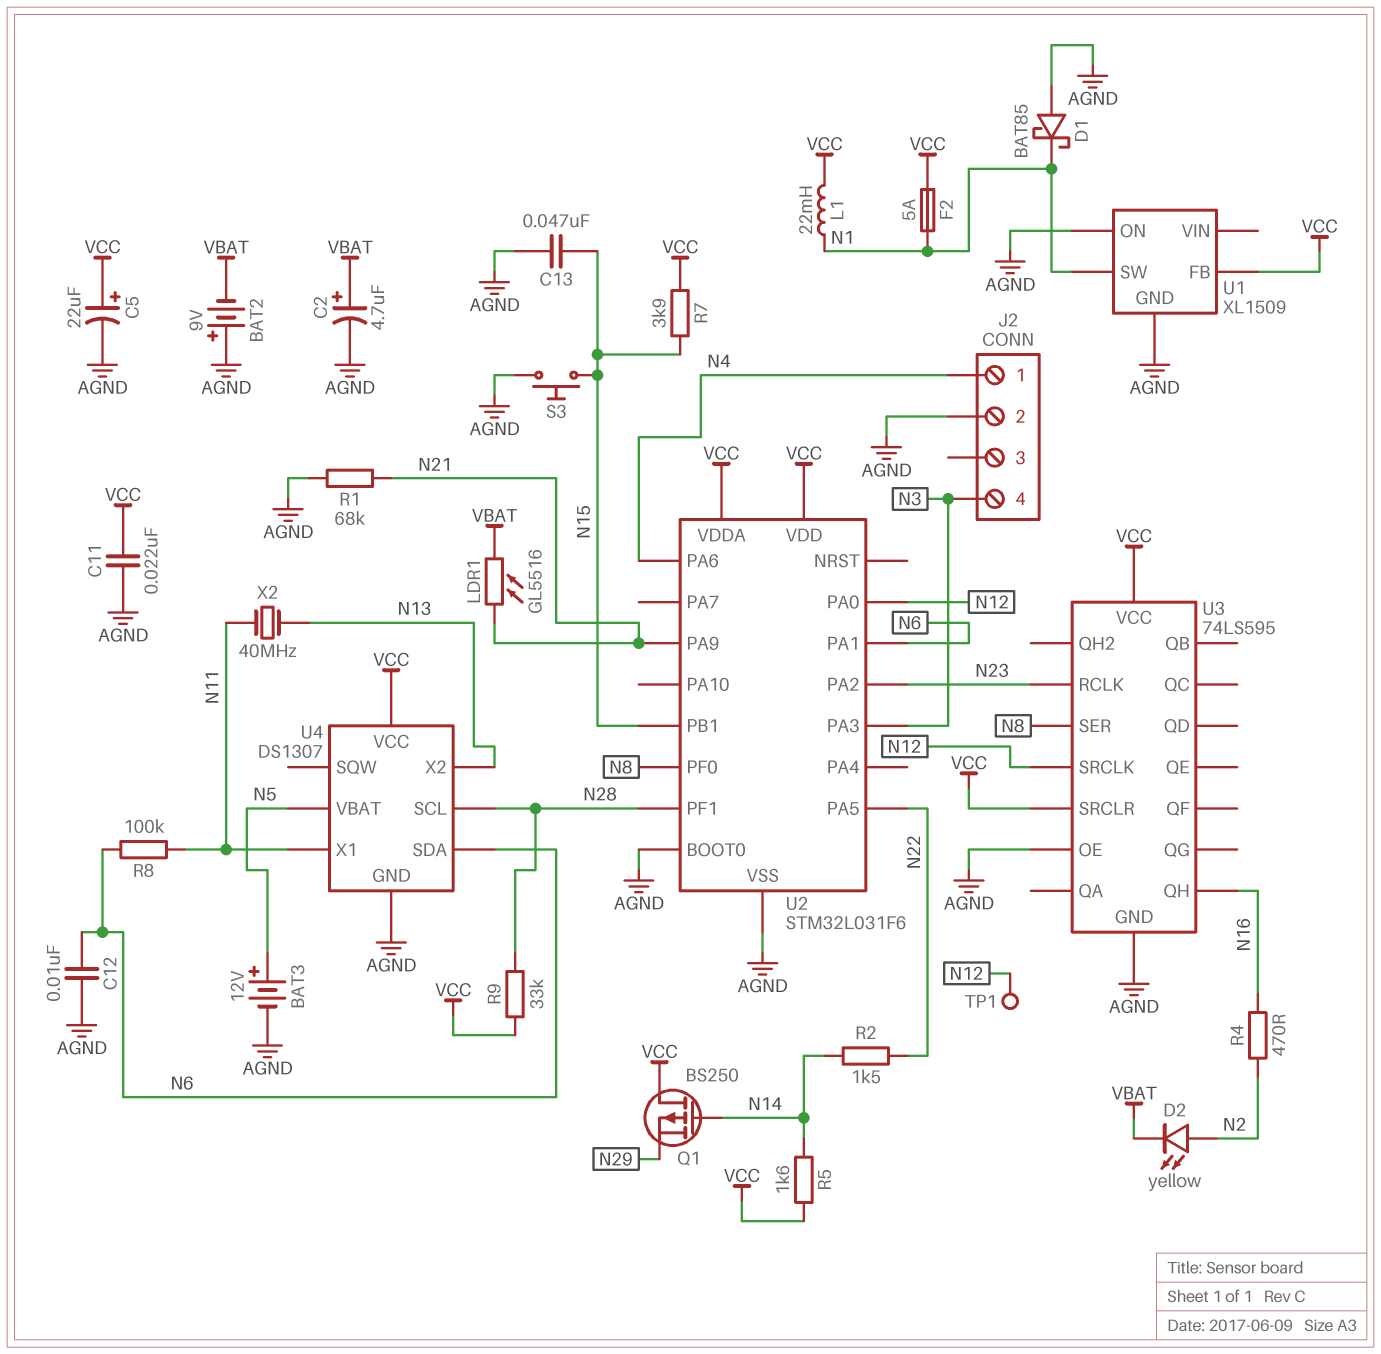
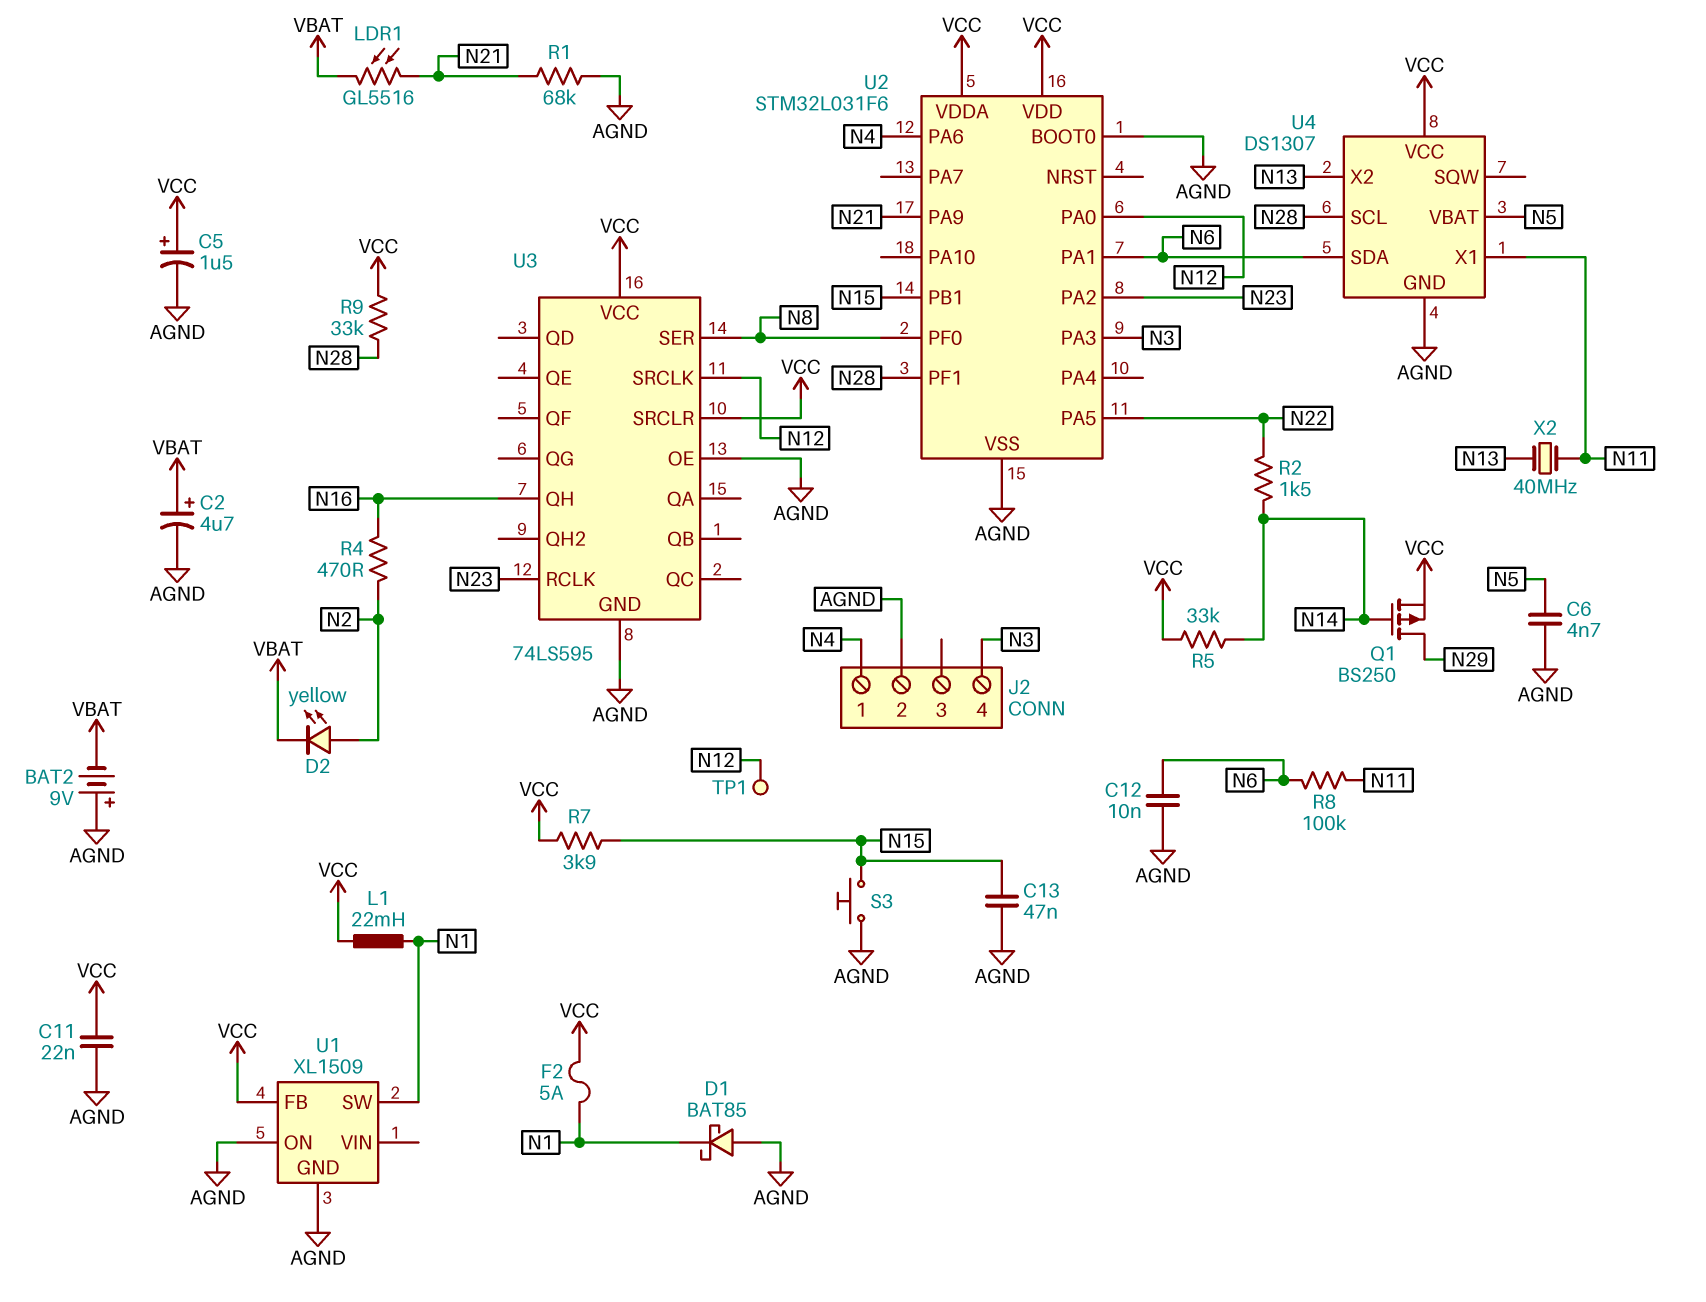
BAT3: 12V (plus N5, minus AGND) -> none
C5: 22uF (plus VCC, minus AGND) -> 1.5uF (plus VCC, minus AGND)
C6: none -> 4.7nF (AGND, N5)
Q1: PMOS BS250 (G N14, D VCC, S N29) -> PMOS BS250 (G N14, D N29, S VCC)
R5: 1.6k (N14, VCC) -> 33k (N14, VCC)

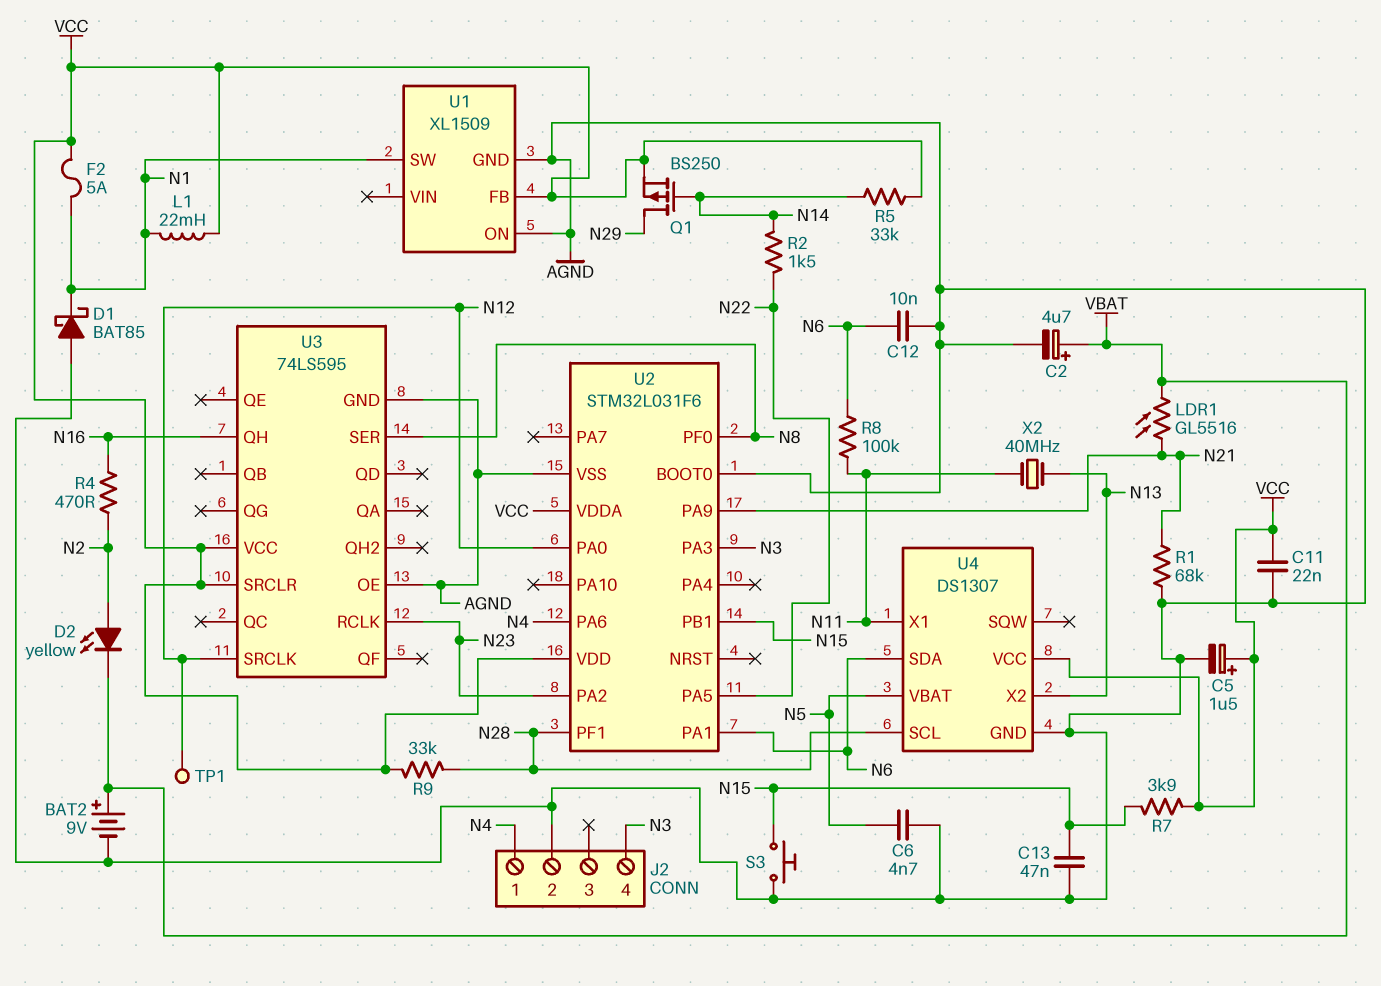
BAT2: 9V (plus AGND, minus VBAT) -> 9V (plus VBAT, minus AGND)

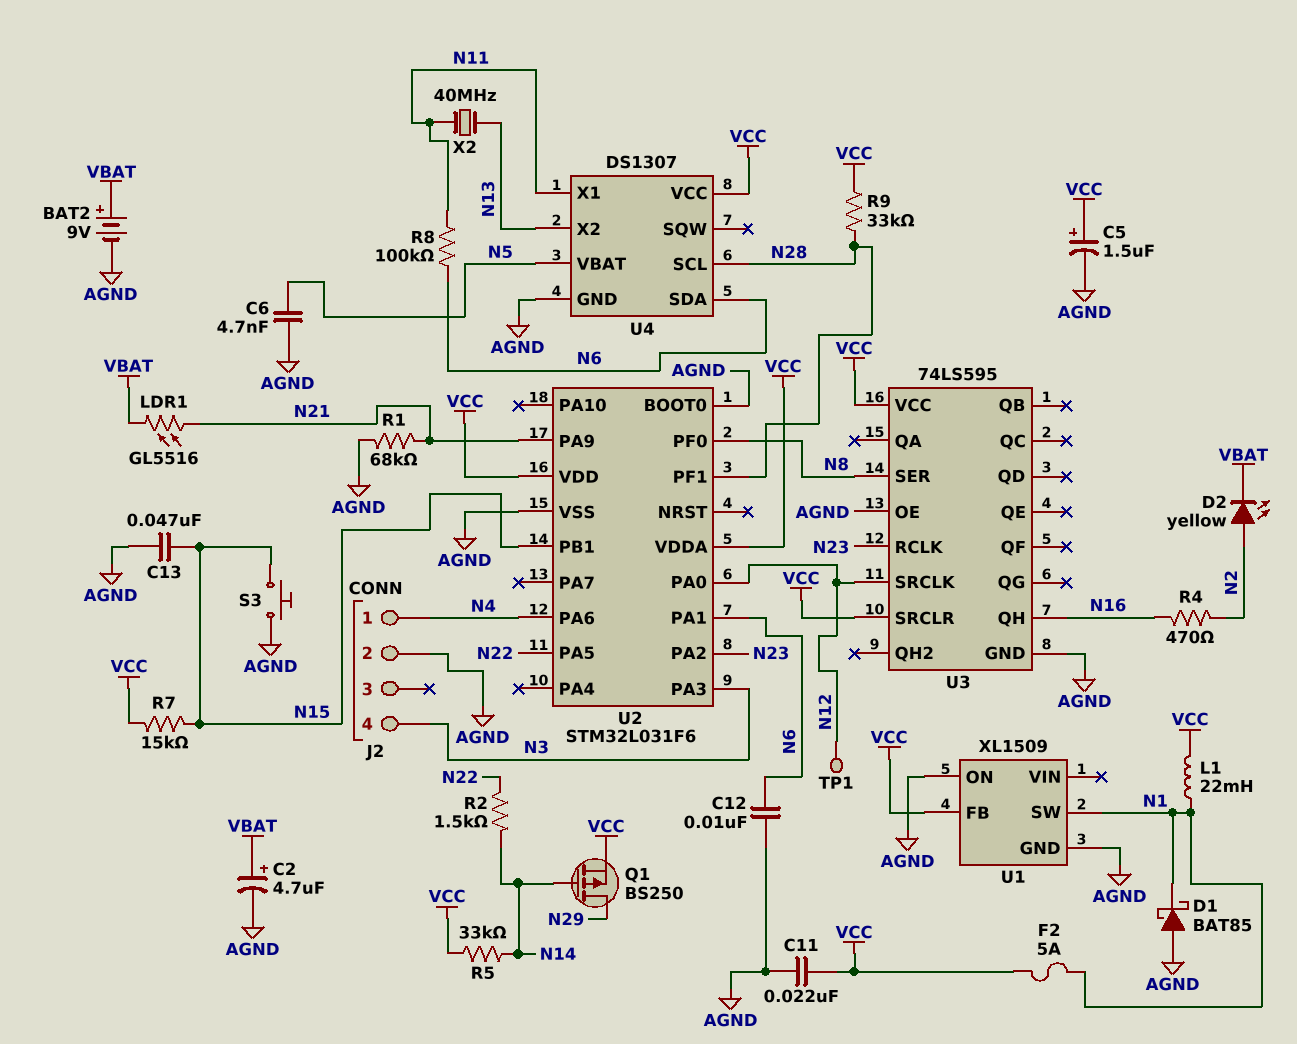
R7: 3.9k (N15, VCC) -> 15k (N15, VCC)

